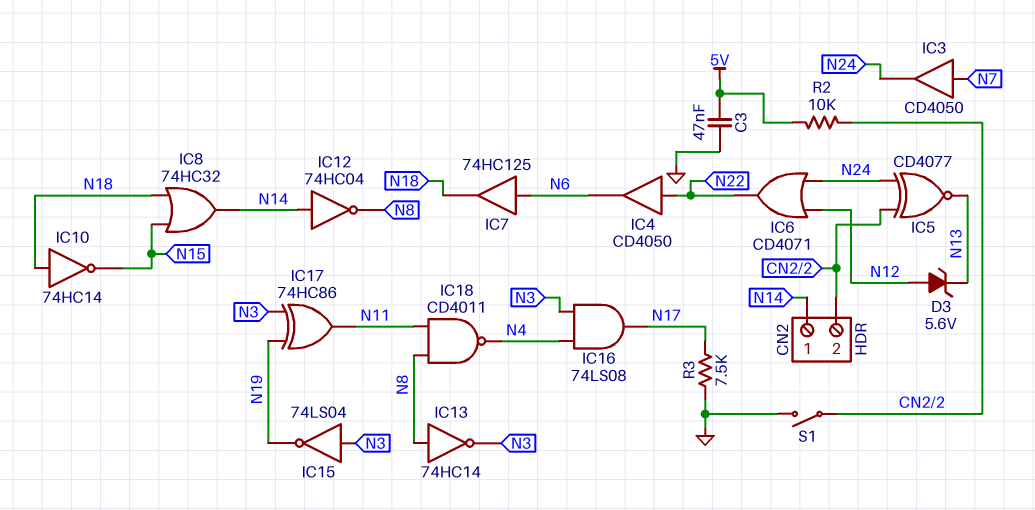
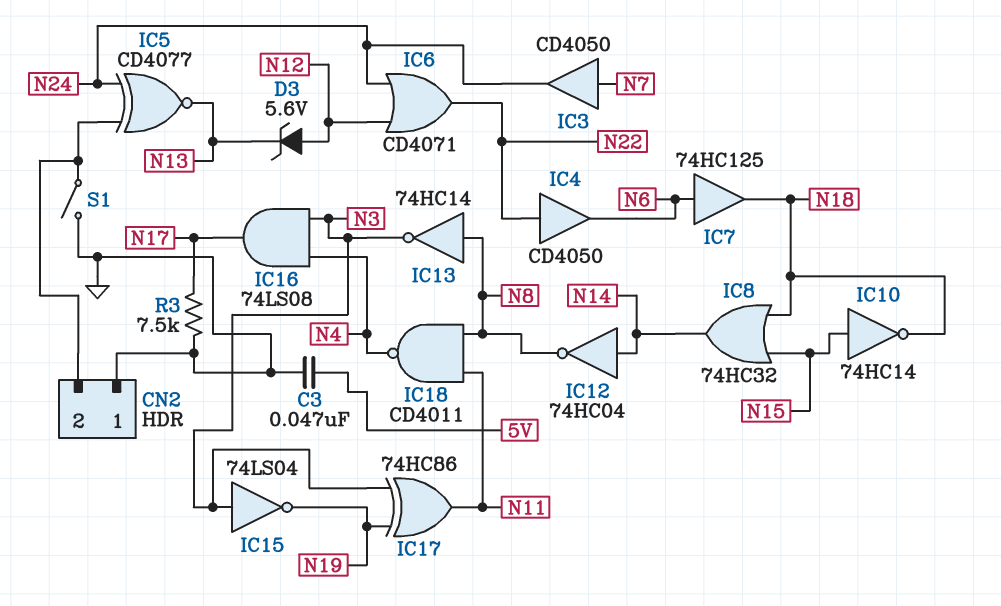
CN2 pin 1: N14 -> GND
IC10: NOT 74HC14 (in N18, out N15) -> NOT 74HC14 (in N15, out N18)
R2: 10k (5V, CN2/2) -> none

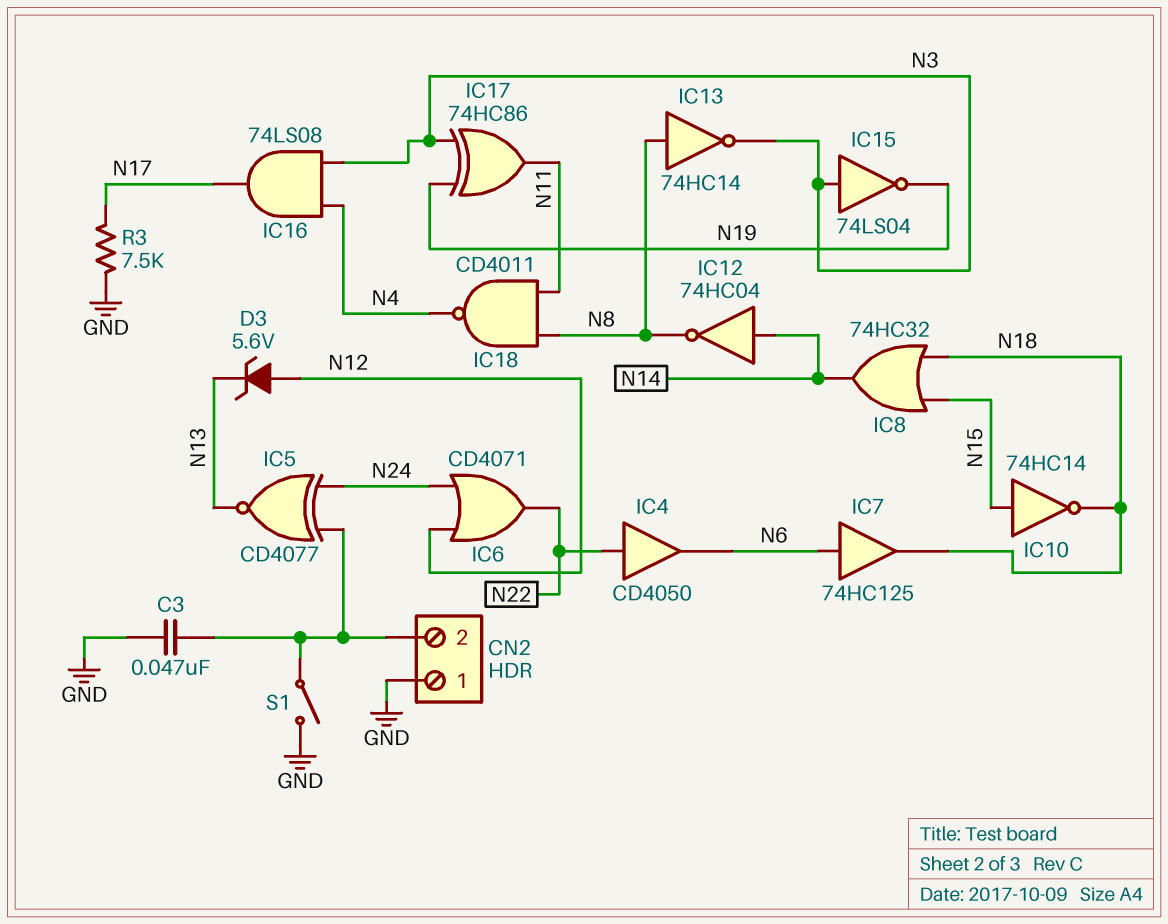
C3: 47nF (5V, GND) -> 47nF (CN2/2, GND)
IC3: buffer CD4050 (in N7, out N24) -> none

